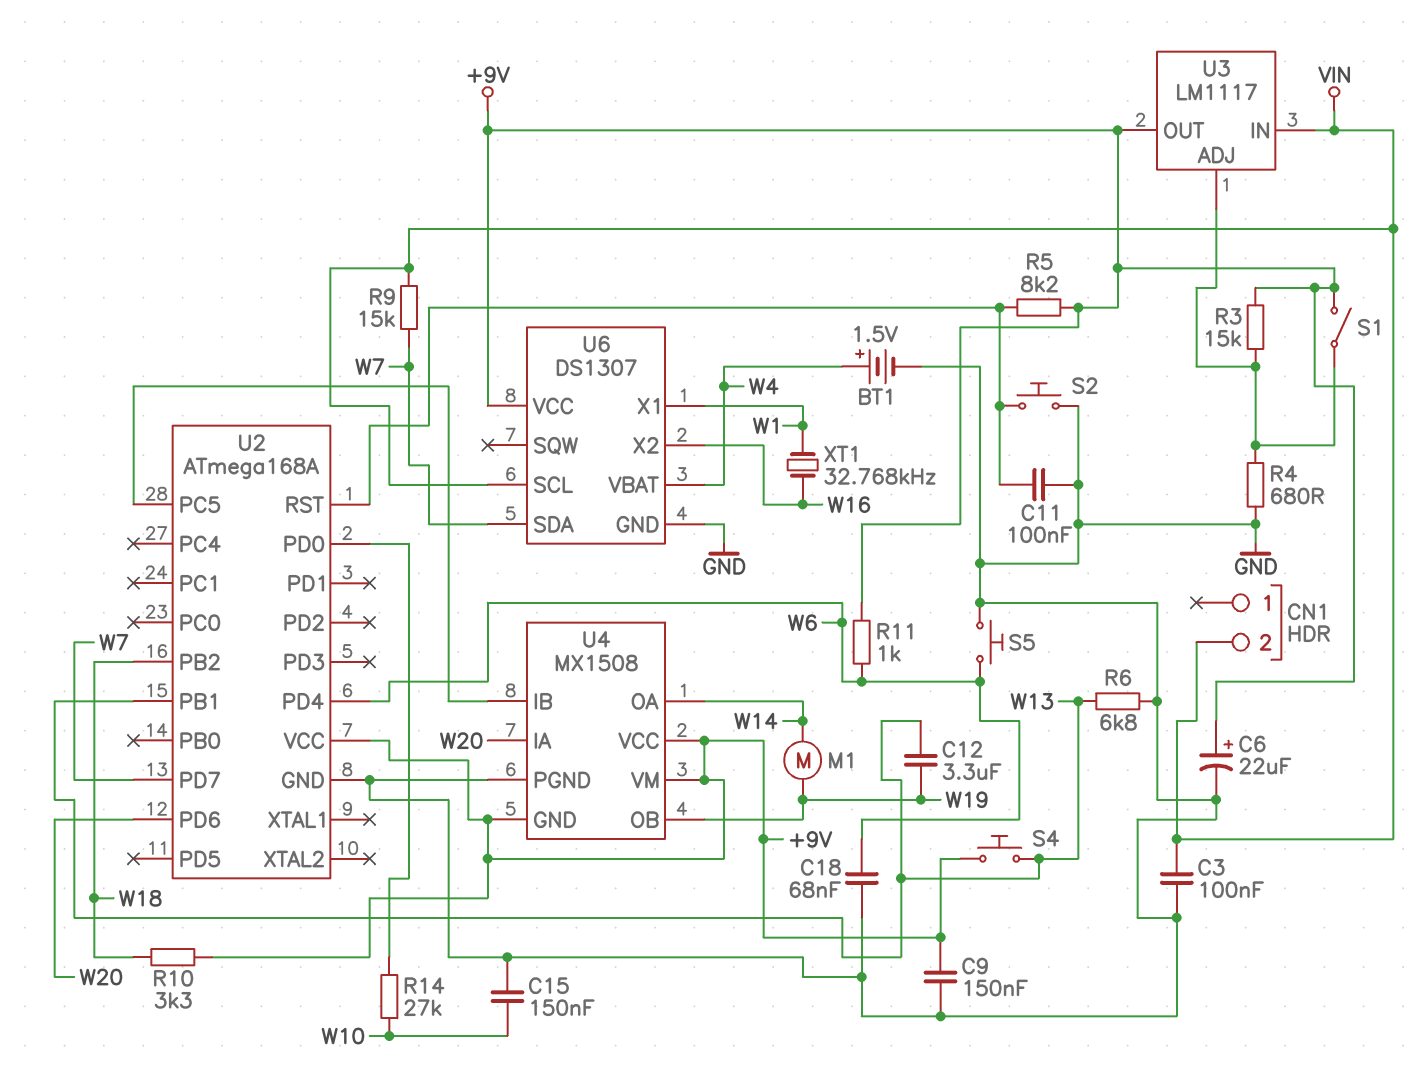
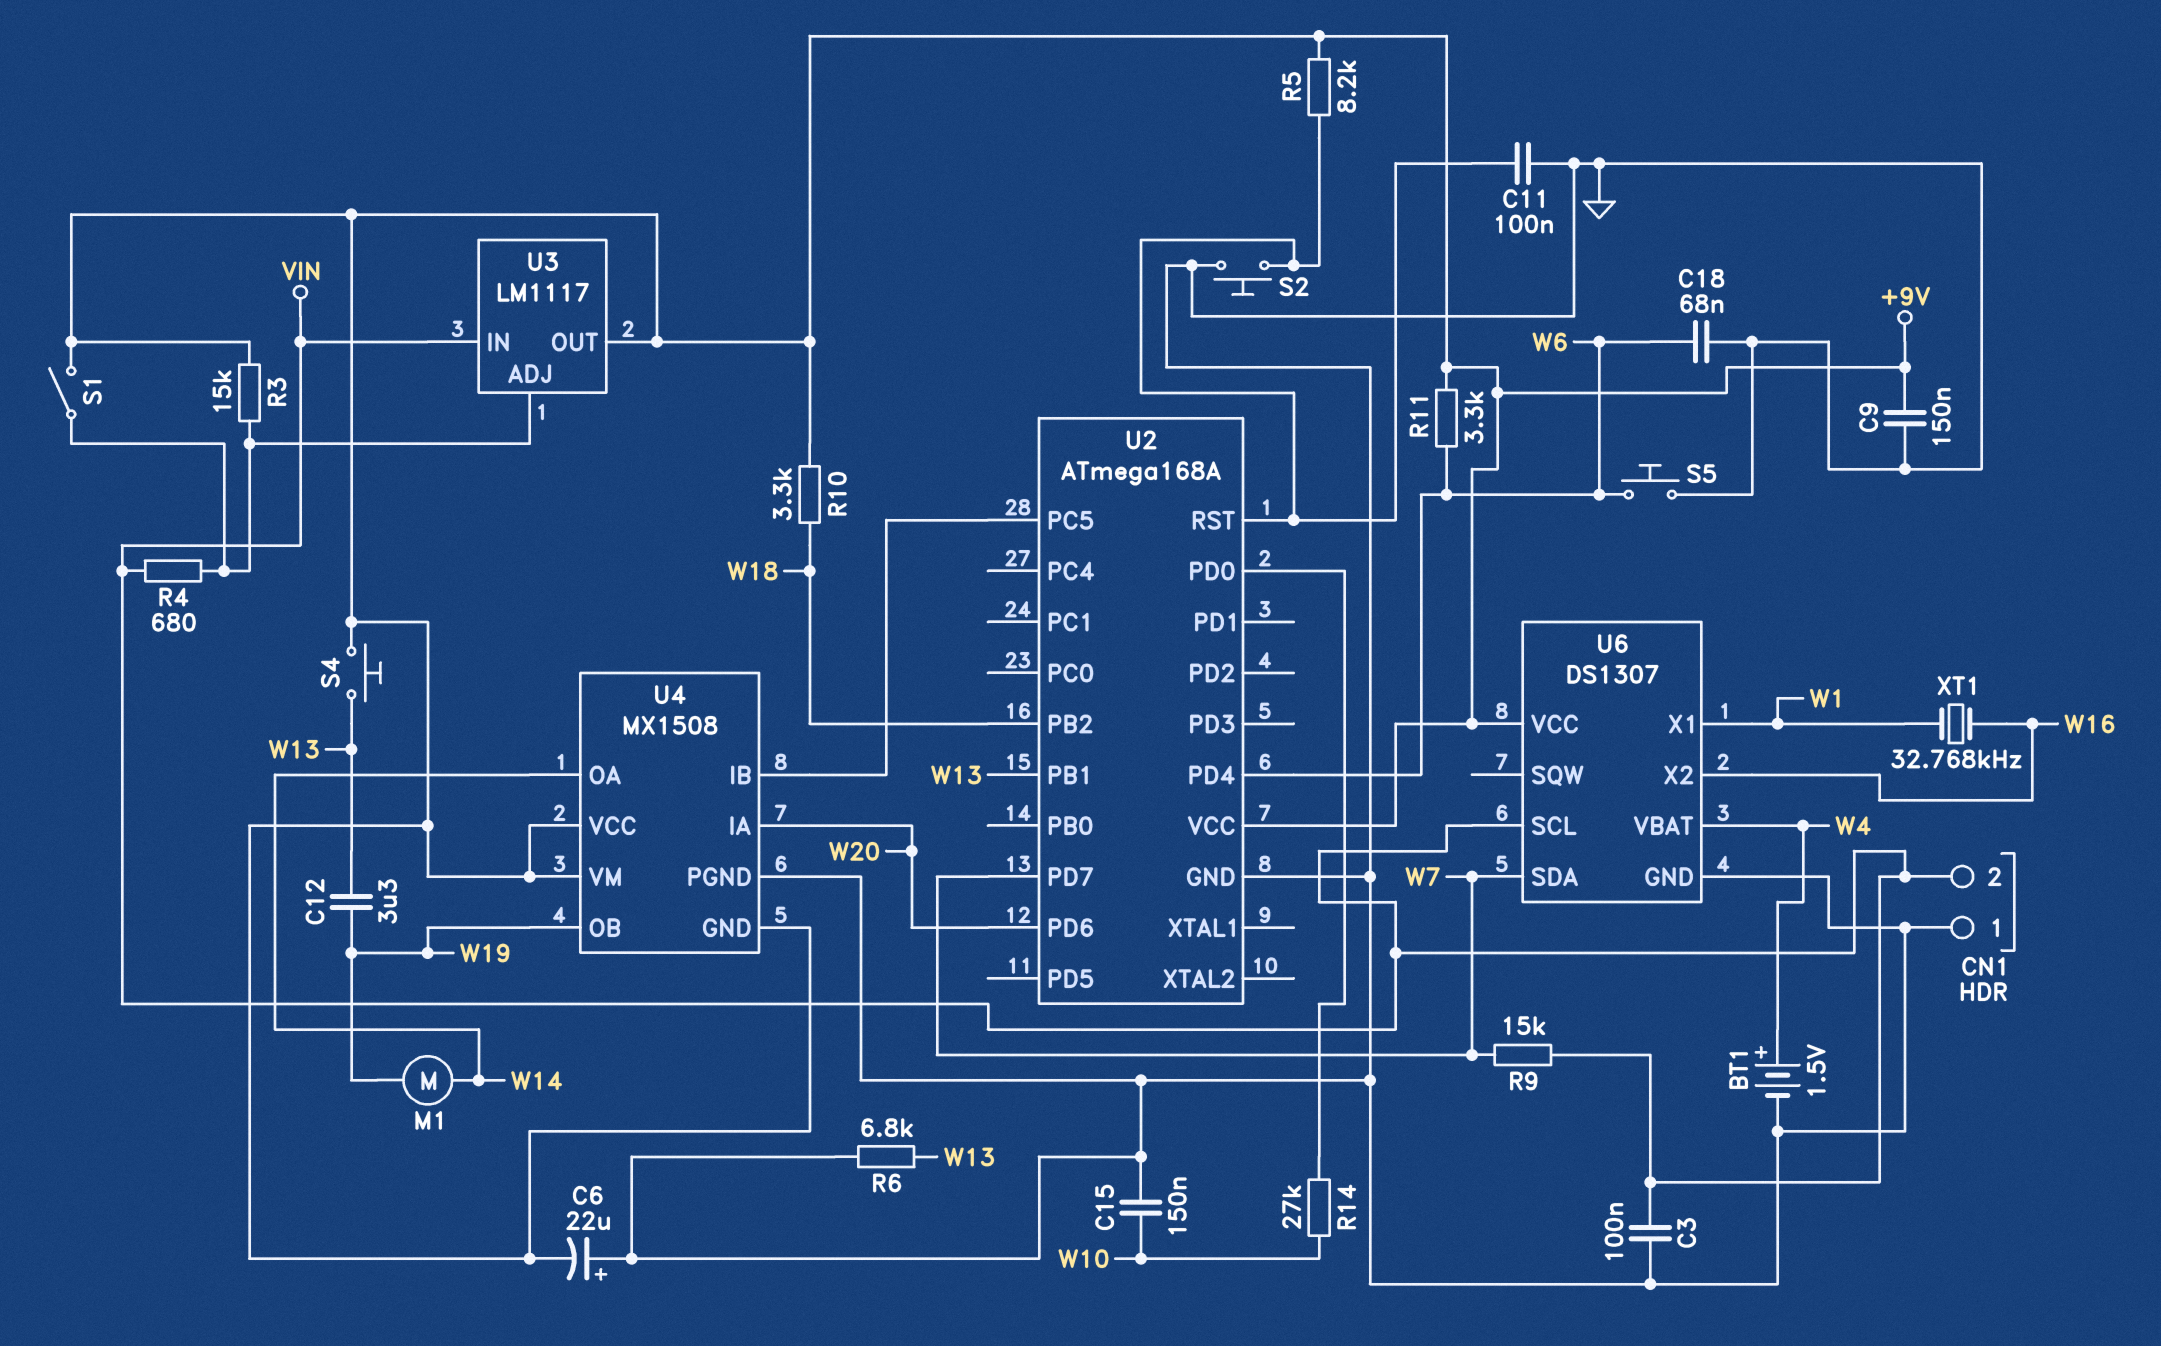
C6: 22uF (plus +9V, minus GND) -> 22uF (plus GND, minus +9V)
CN1 pin 1: none -> GND
R4: 680 (GND, U3/ADJ) -> 680 (U3/ADJ, VIN)
R11: 1k (+9V, W6) -> 3.3k (+9V, W6)

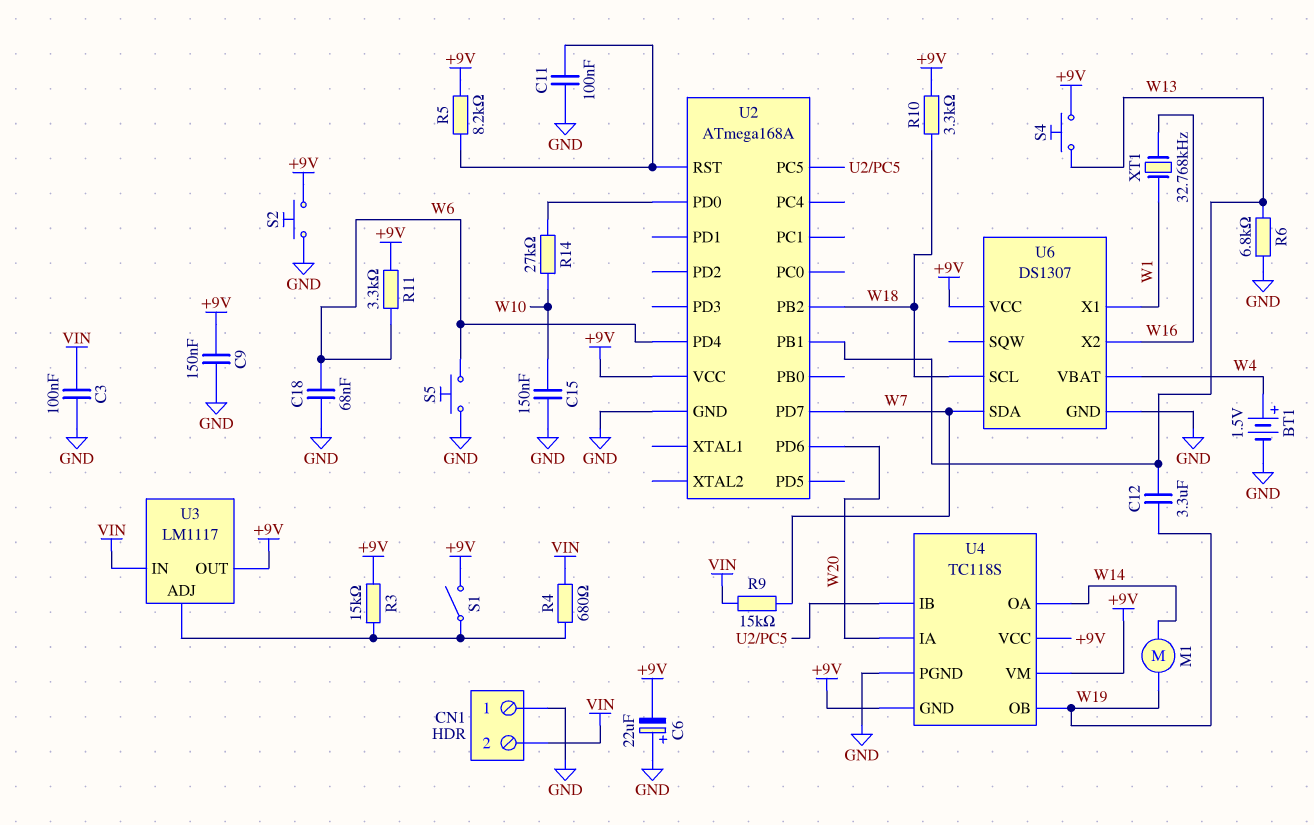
S2: button (GND, U2/RST) -> button (+9V, GND)
U4: MX1508 -> TC118S
U6 pin SCL: VIN -> W18

